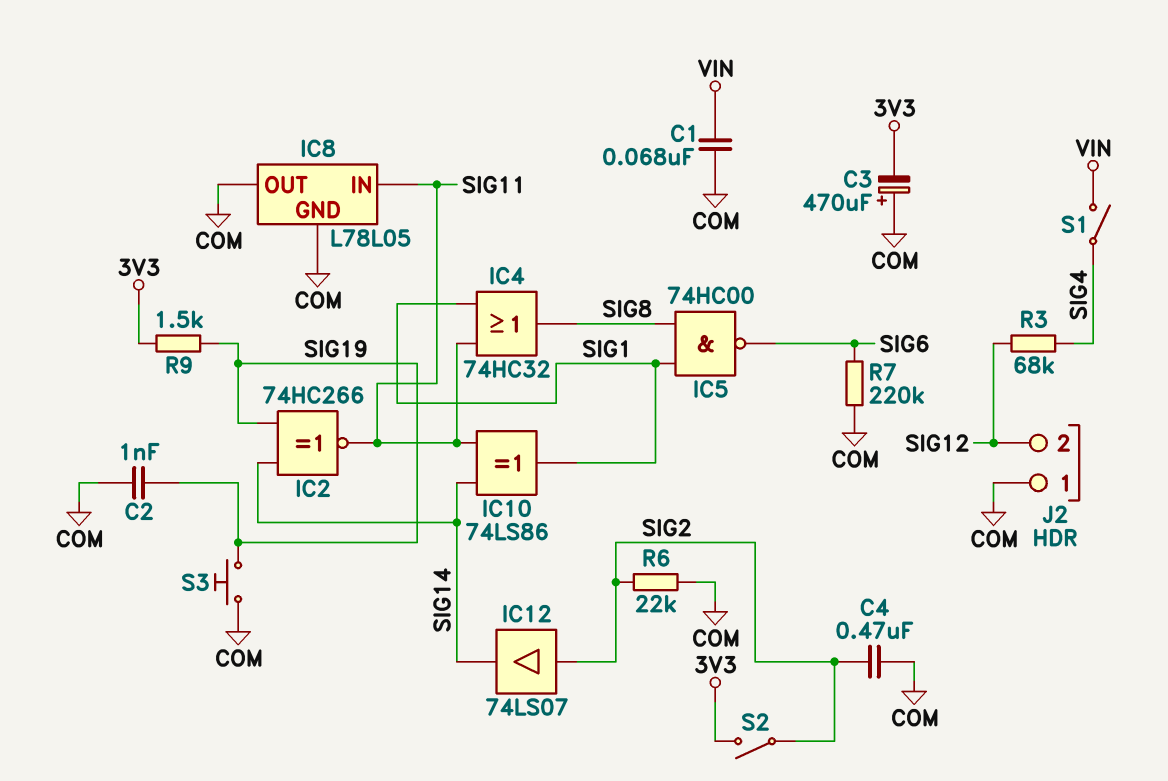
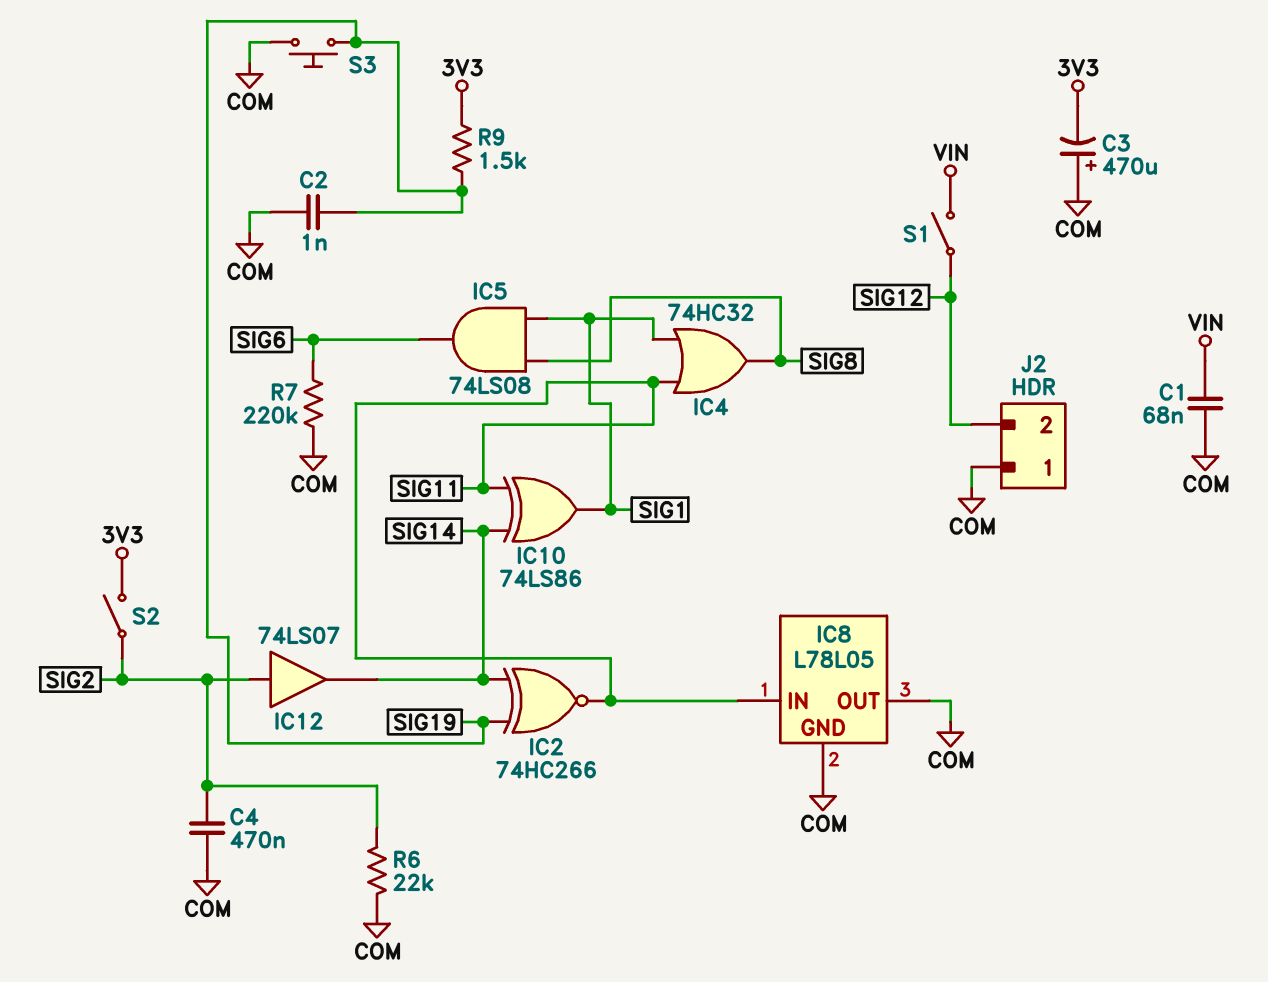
IC5: NAND 74HC00 (in SIG1, in SIG8, out SIG6) -> AND 74LS08 (in SIG1, in SIG8, out SIG6)
R3: 68k (SIG4, SIG12) -> none
S1: switch (SIG4, VIN) -> switch (SIG12, VIN)

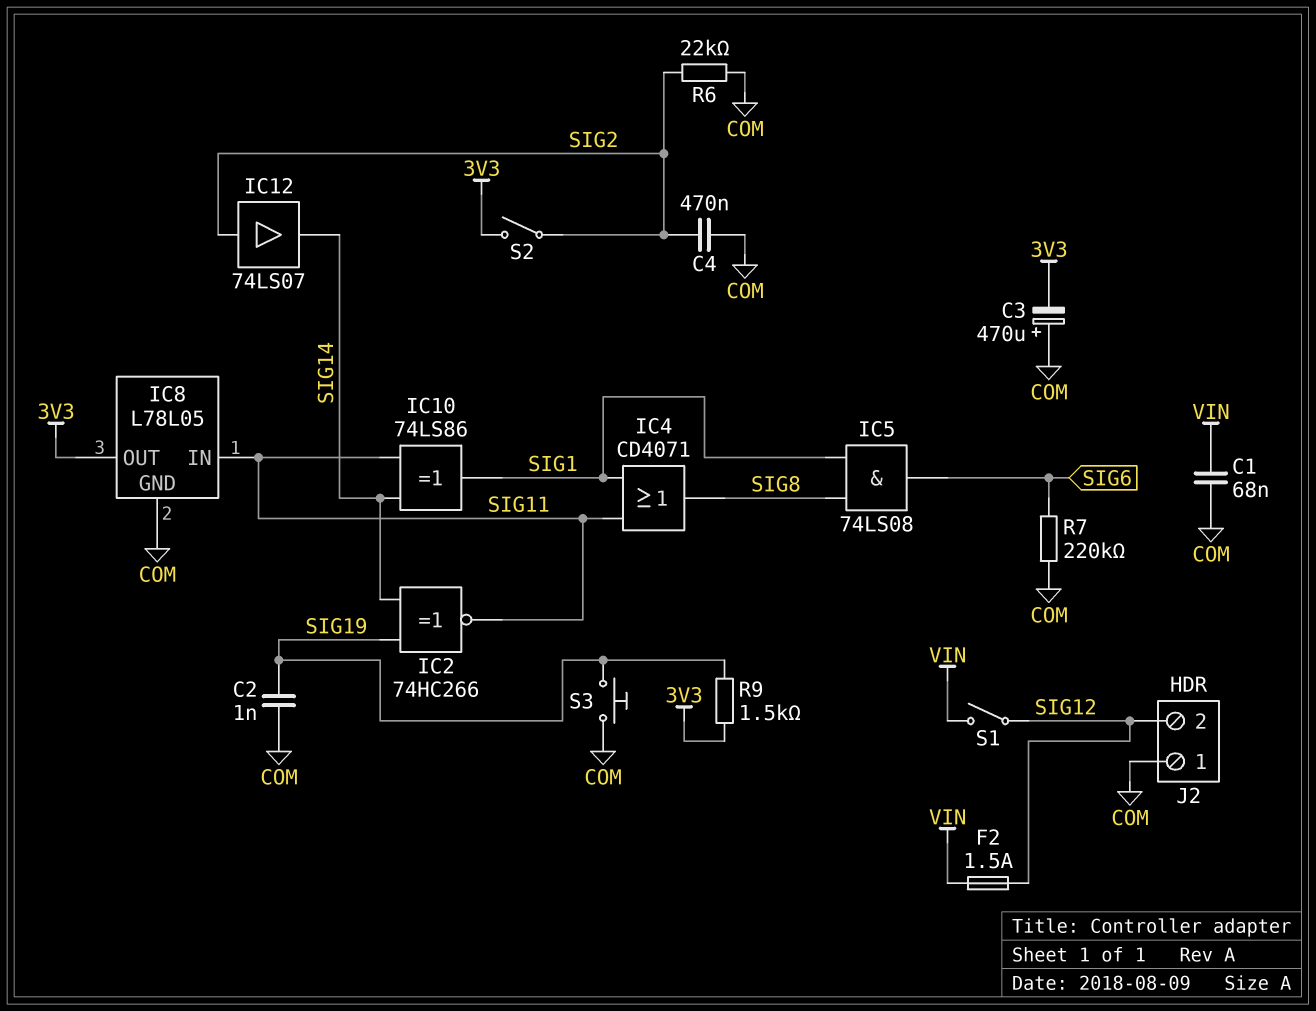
F2: none -> 1.5A (SIG12, VIN)
IC4: OR 74HC32 (in SIG1, in SIG11, out SIG8) -> OR CD4071 (in SIG1, in SIG11, out SIG8)
IC8 pin OUT: COM -> 3V3

